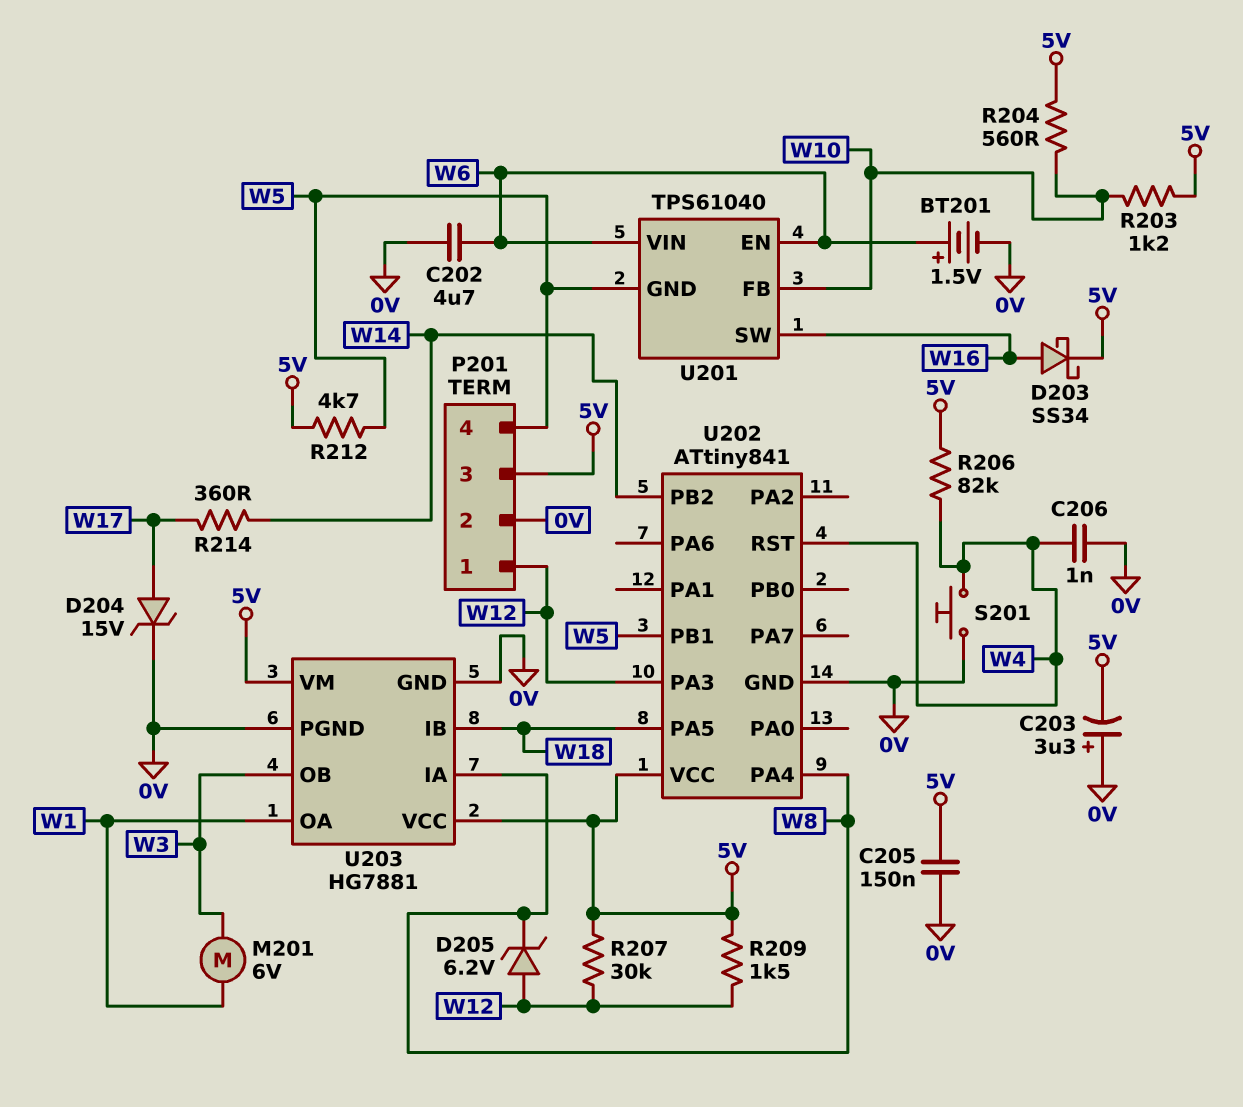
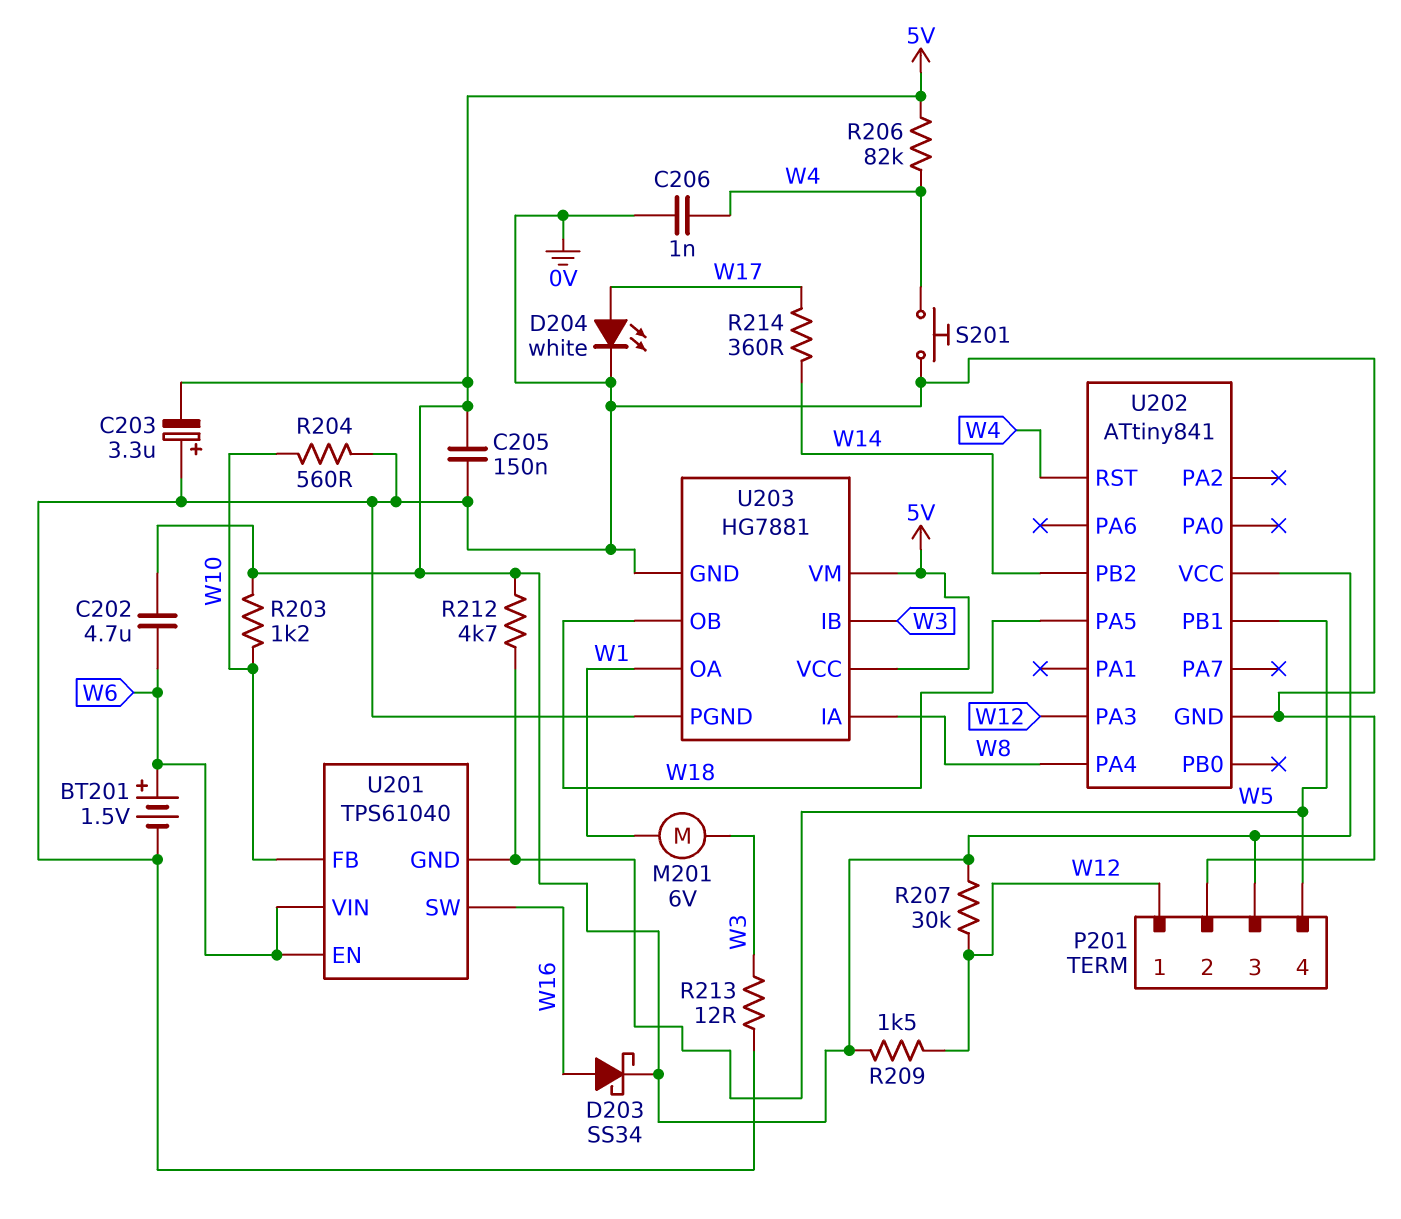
C202: 4.7uF (0V, W6) -> 4.7uF (5V, W6)
D204: zener 15V (A W17, K 0V) -> LED white (A W17, K 0V)
D205: zener 6.2V (A W12, K W8) -> none
R204: 560 (5V, W10) -> 560 (0V, W10)
R213: none -> 12 (0V, W3)
U203 pin IB: W18 -> W3
U203 pin OB: W3 -> W18

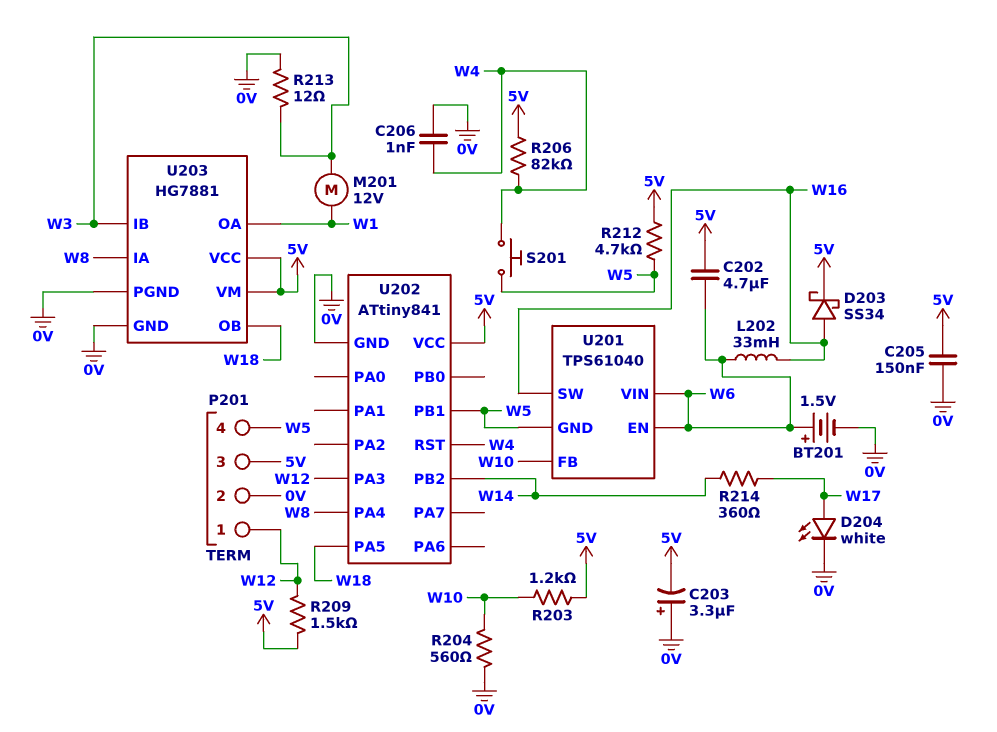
L202: none -> 33mH (W6, W16)
M201: motor 6V (W1, W3) -> motor 12V (W1, W3)
R207: 30k (5V, W12) -> none
S201: button (0V, W4) -> button (W4, W5)

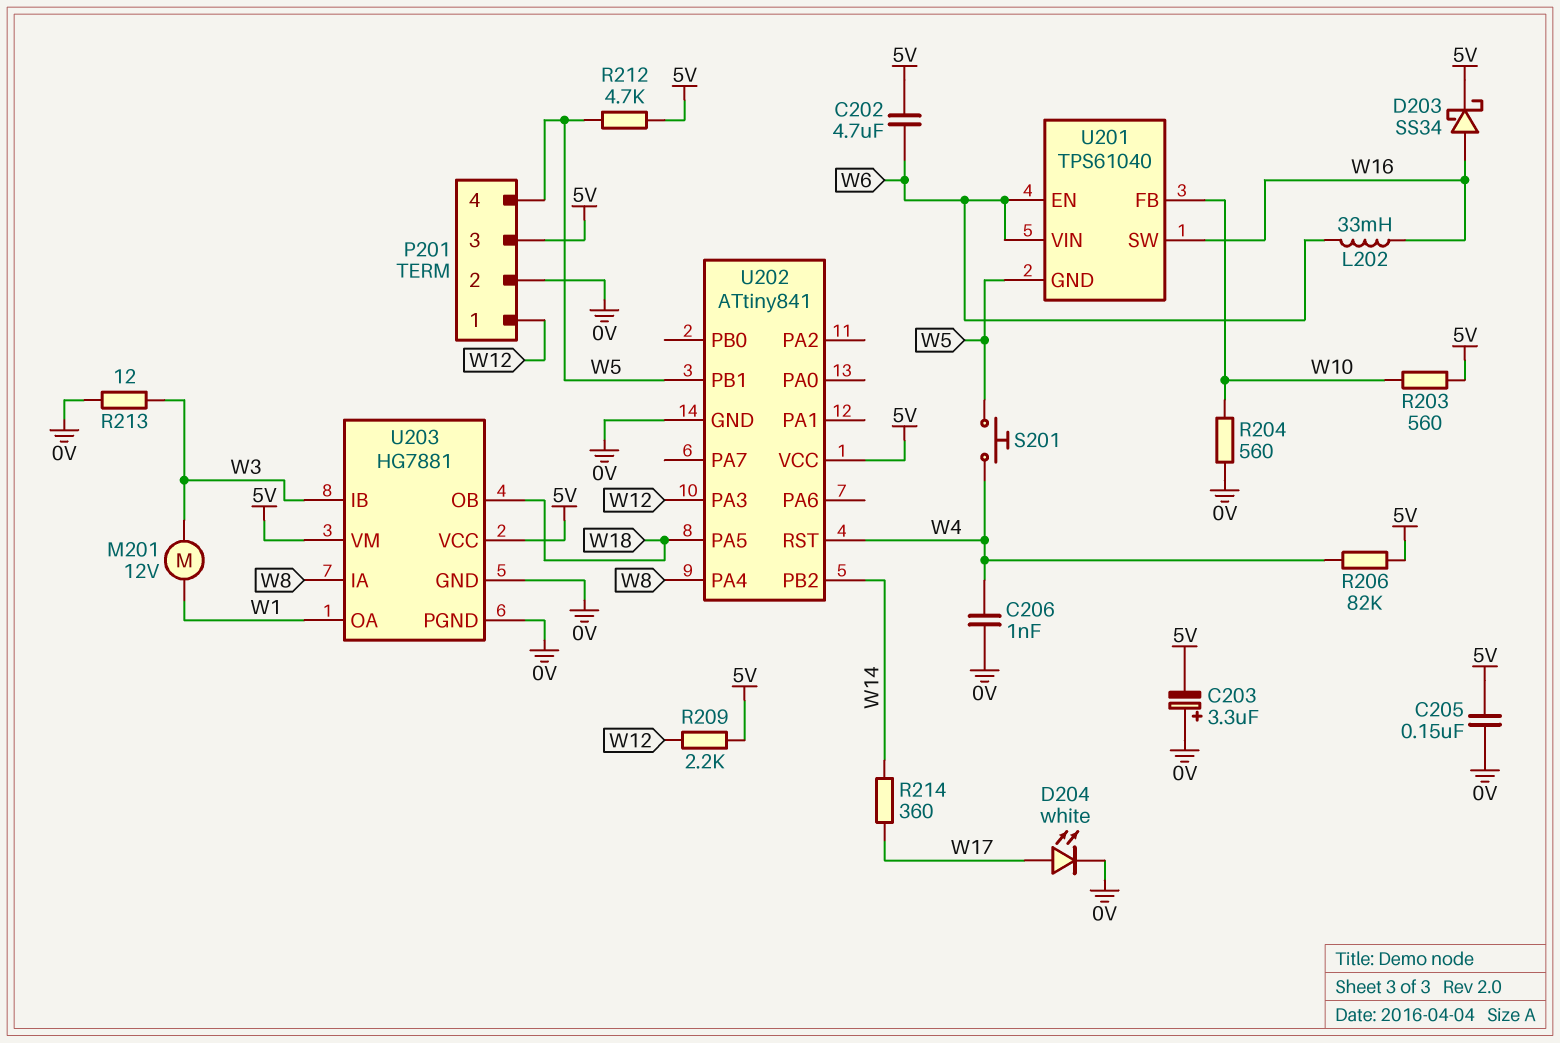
BT201: 1.5V (plus W6, minus 0V) -> none
R203: 1.2k (5V, W10) -> 560 (5V, W10)
R209: 1.5k (5V, W12) -> 2.2k (5V, W12)

